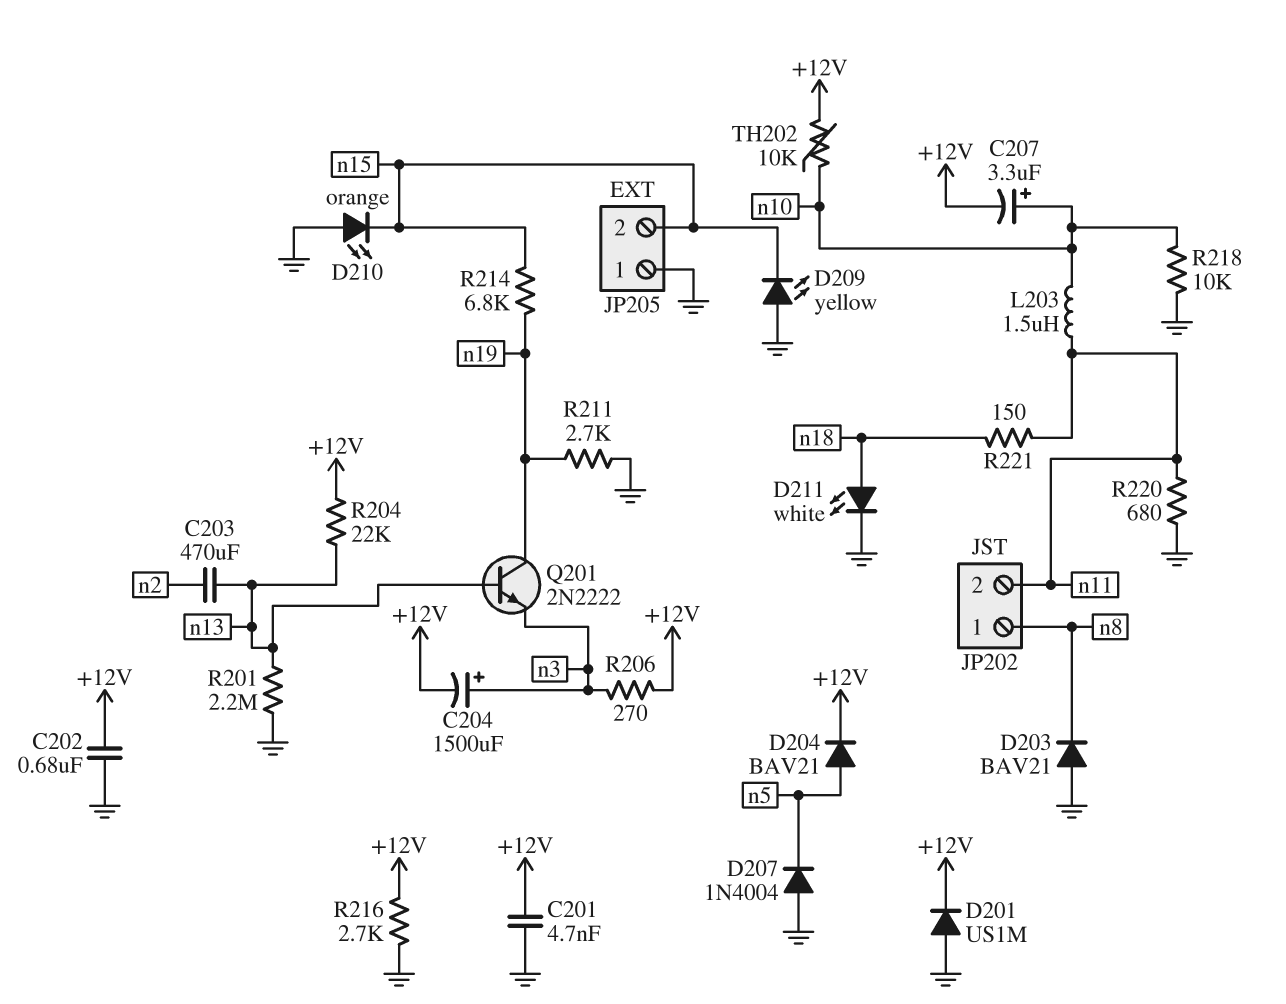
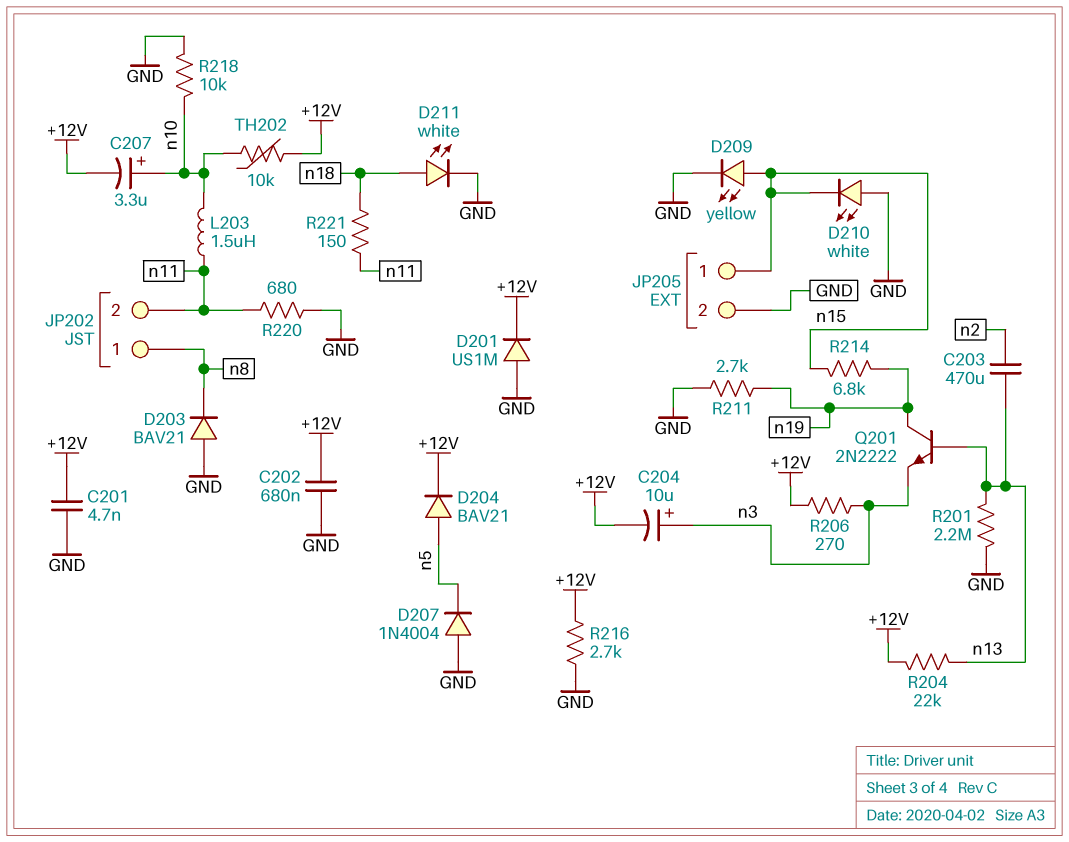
C204: 1500uF (plus n3, minus +12V) -> 10uF (plus n3, minus +12V)
D209: LED yellow (A GND, K n15) -> LED yellow (A n15, K GND)
D210: LED orange (A GND, K n15) -> LED white (A GND, K n15)
JP205 pin 1: GND -> n15
JP205 pin 2: n15 -> GND

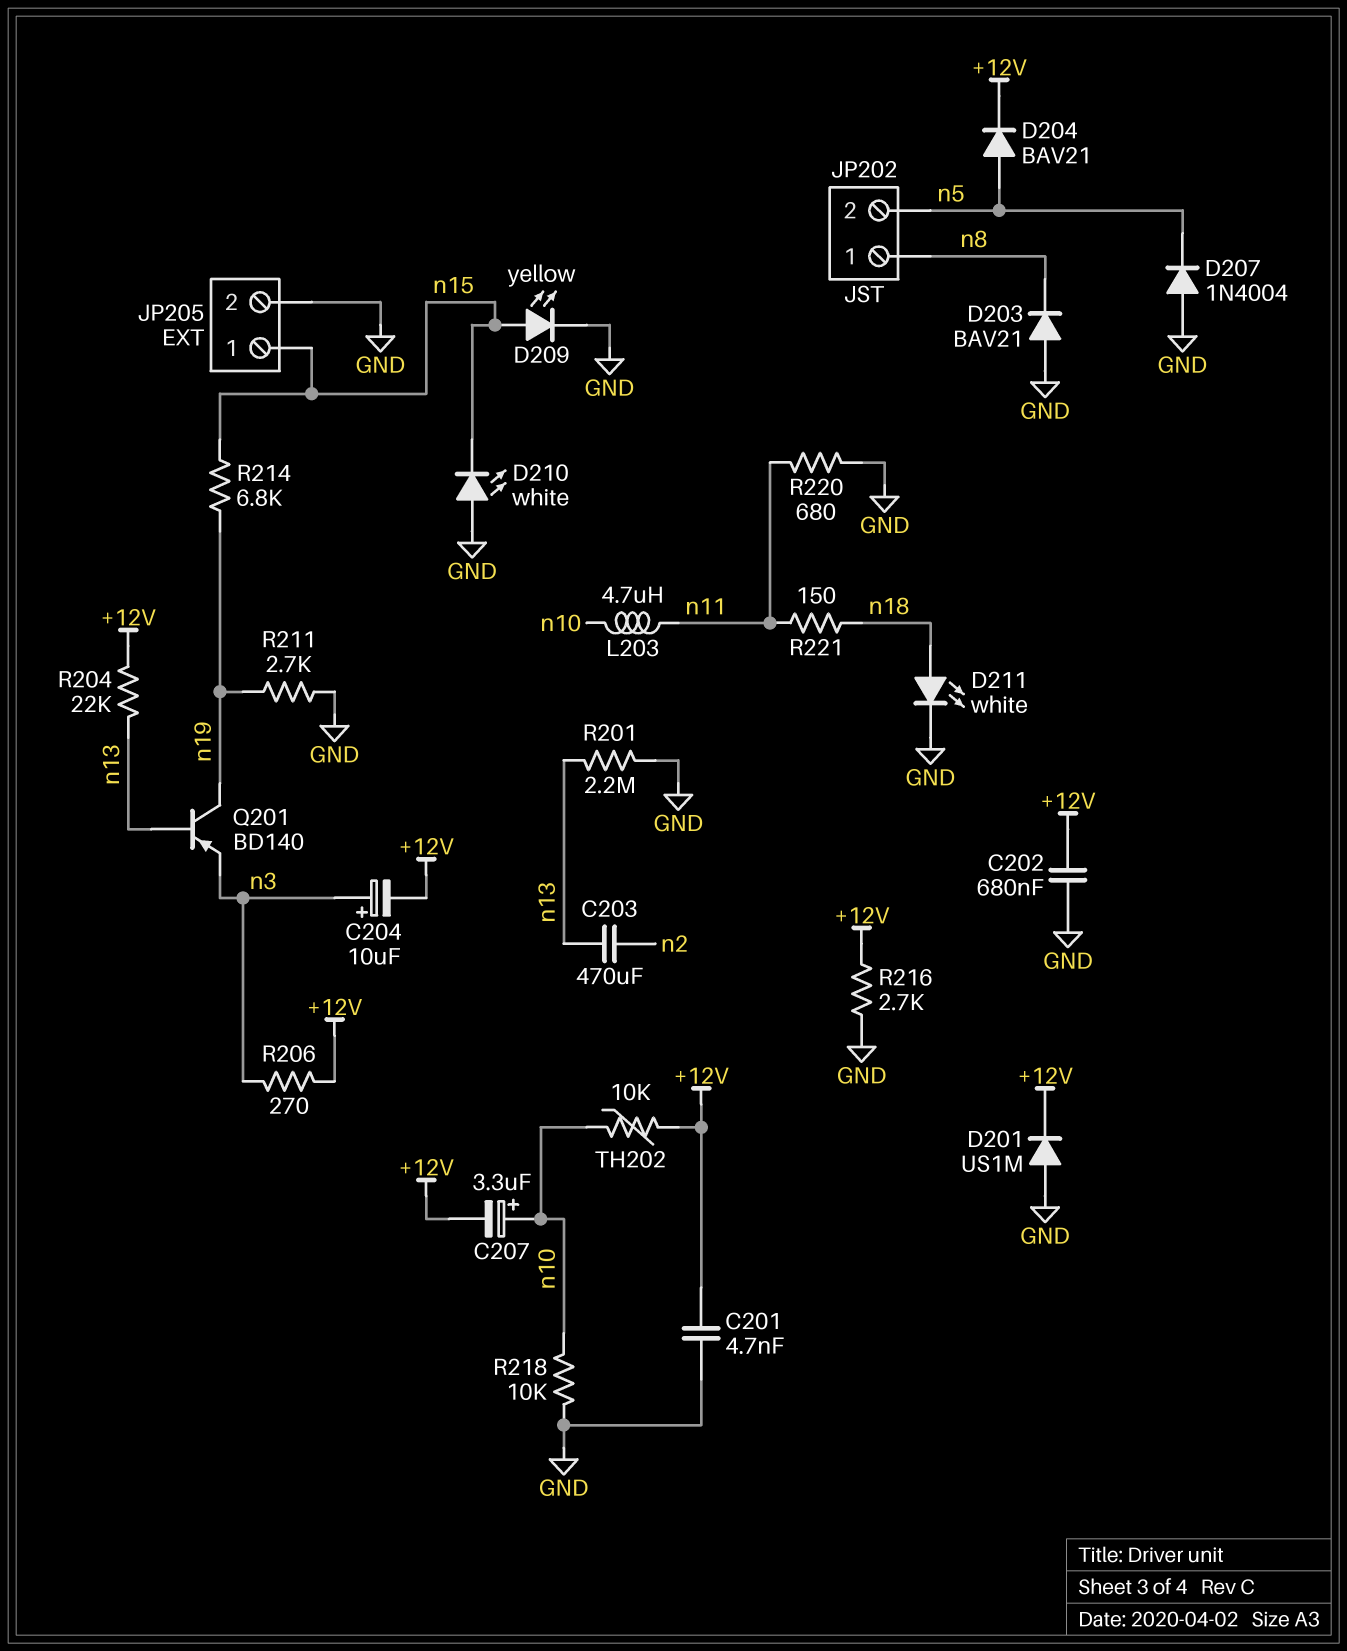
JP202 pin 2: n11 -> n5
L203: 1.5uH (n10, n11) -> 4.7uH (n10, n11)
Q201: NPN 2N2222 (B n13, C n19, E n3) -> PNP BD140 (B n13, C n19, E n3)

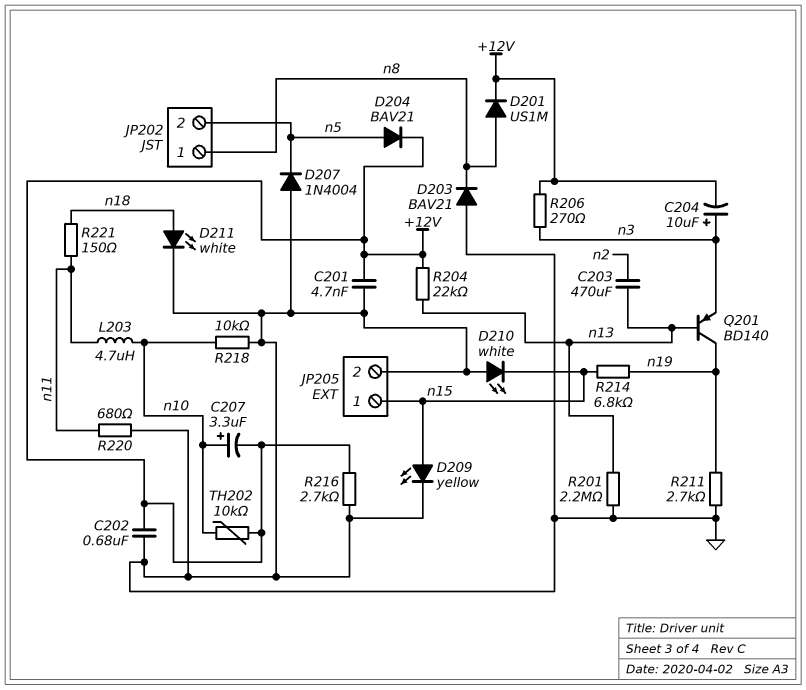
D201: diode US1M (A GND, K +12V) -> diode US1M (A n8, K +12V)

